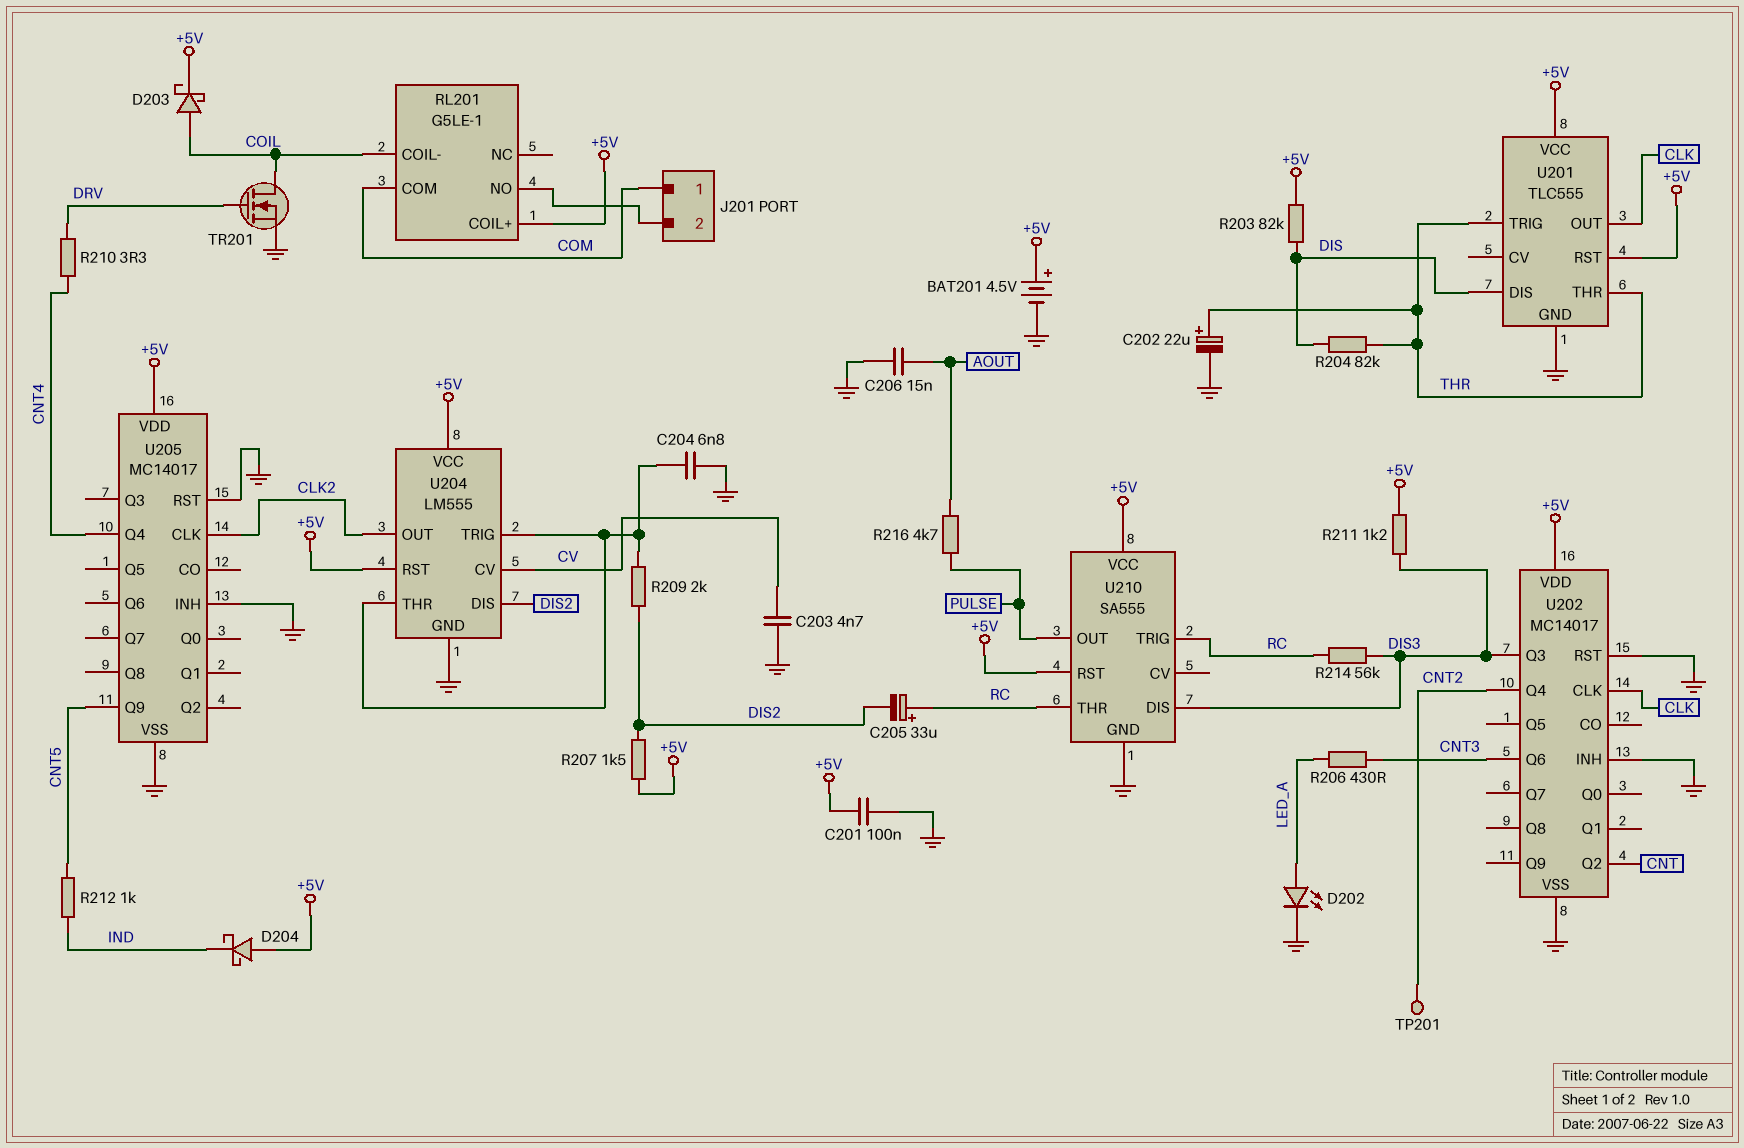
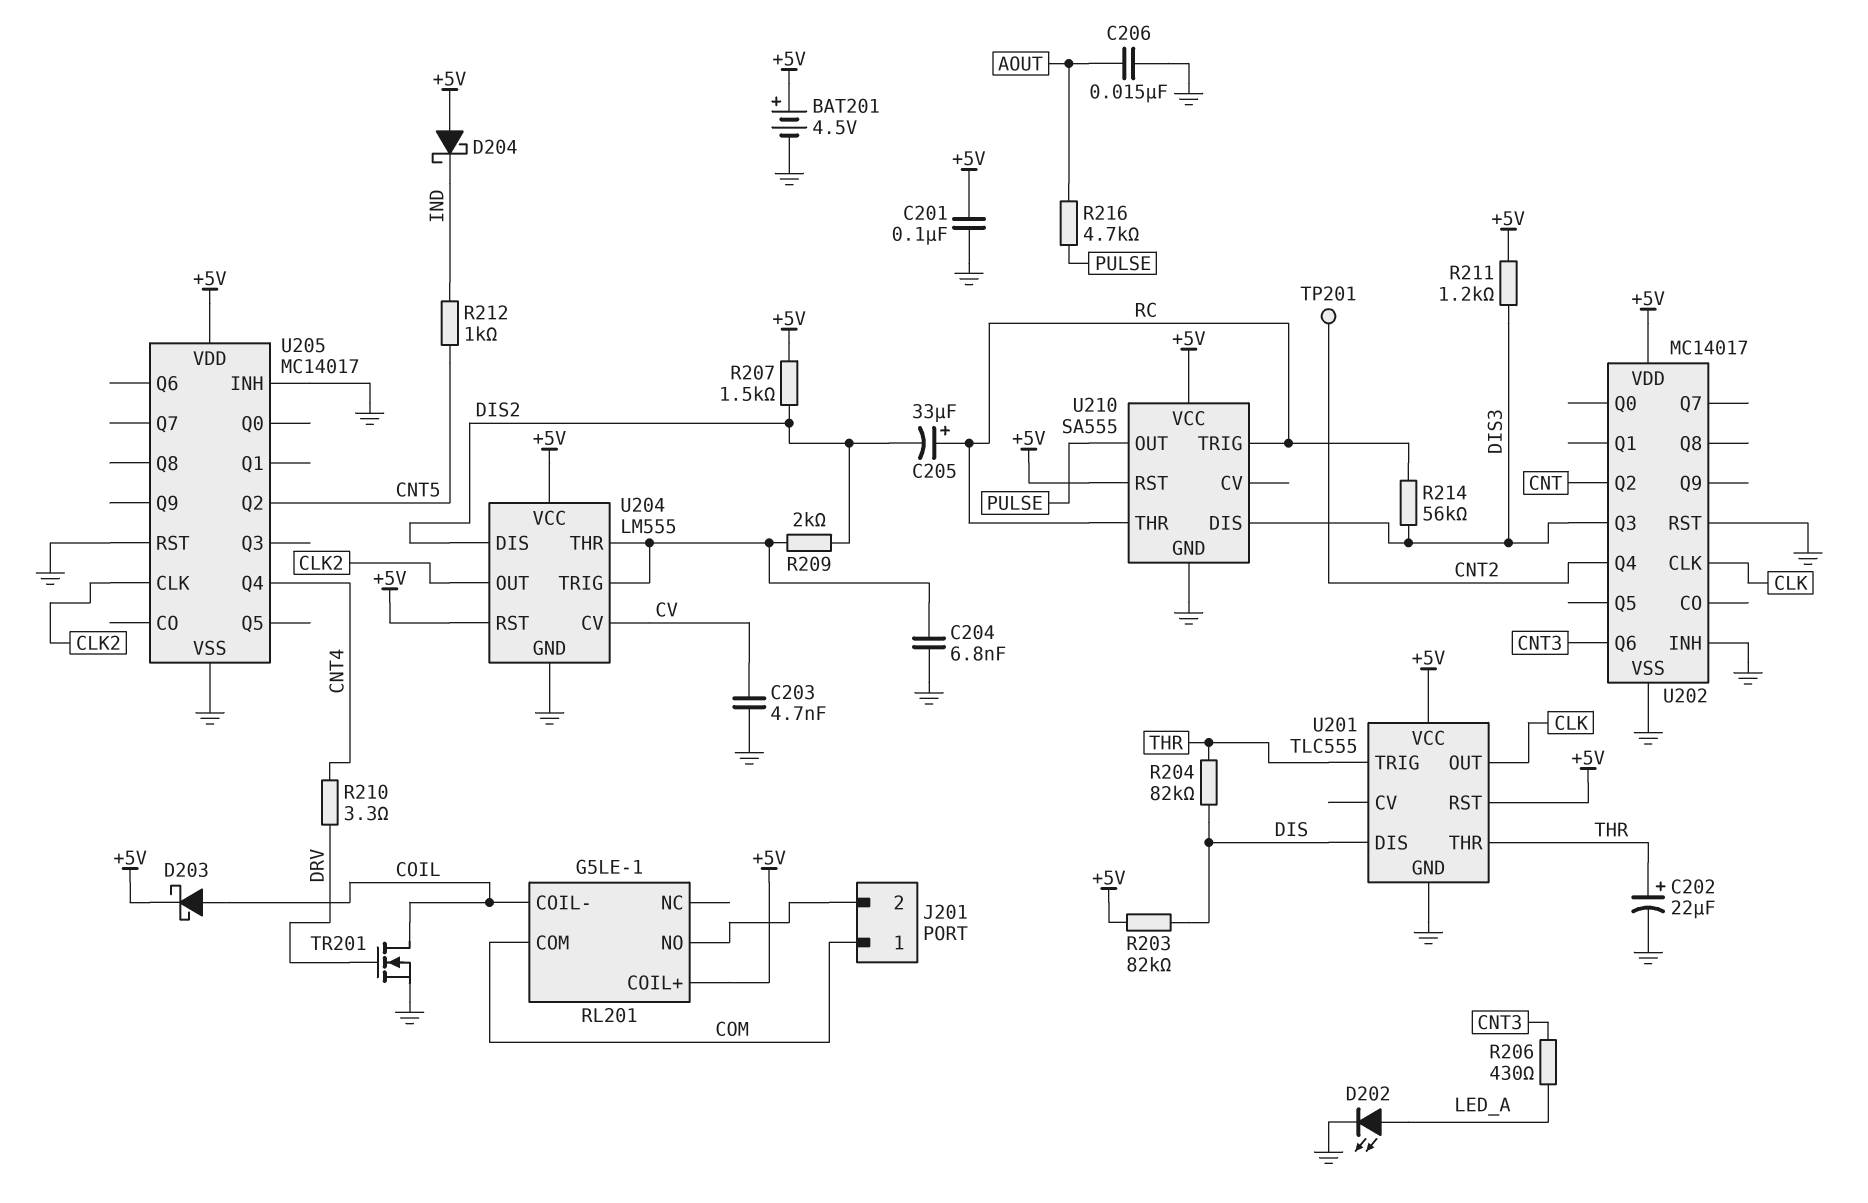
U205 pin Q2: none -> CNT5
U205 pin Q9: CNT5 -> none

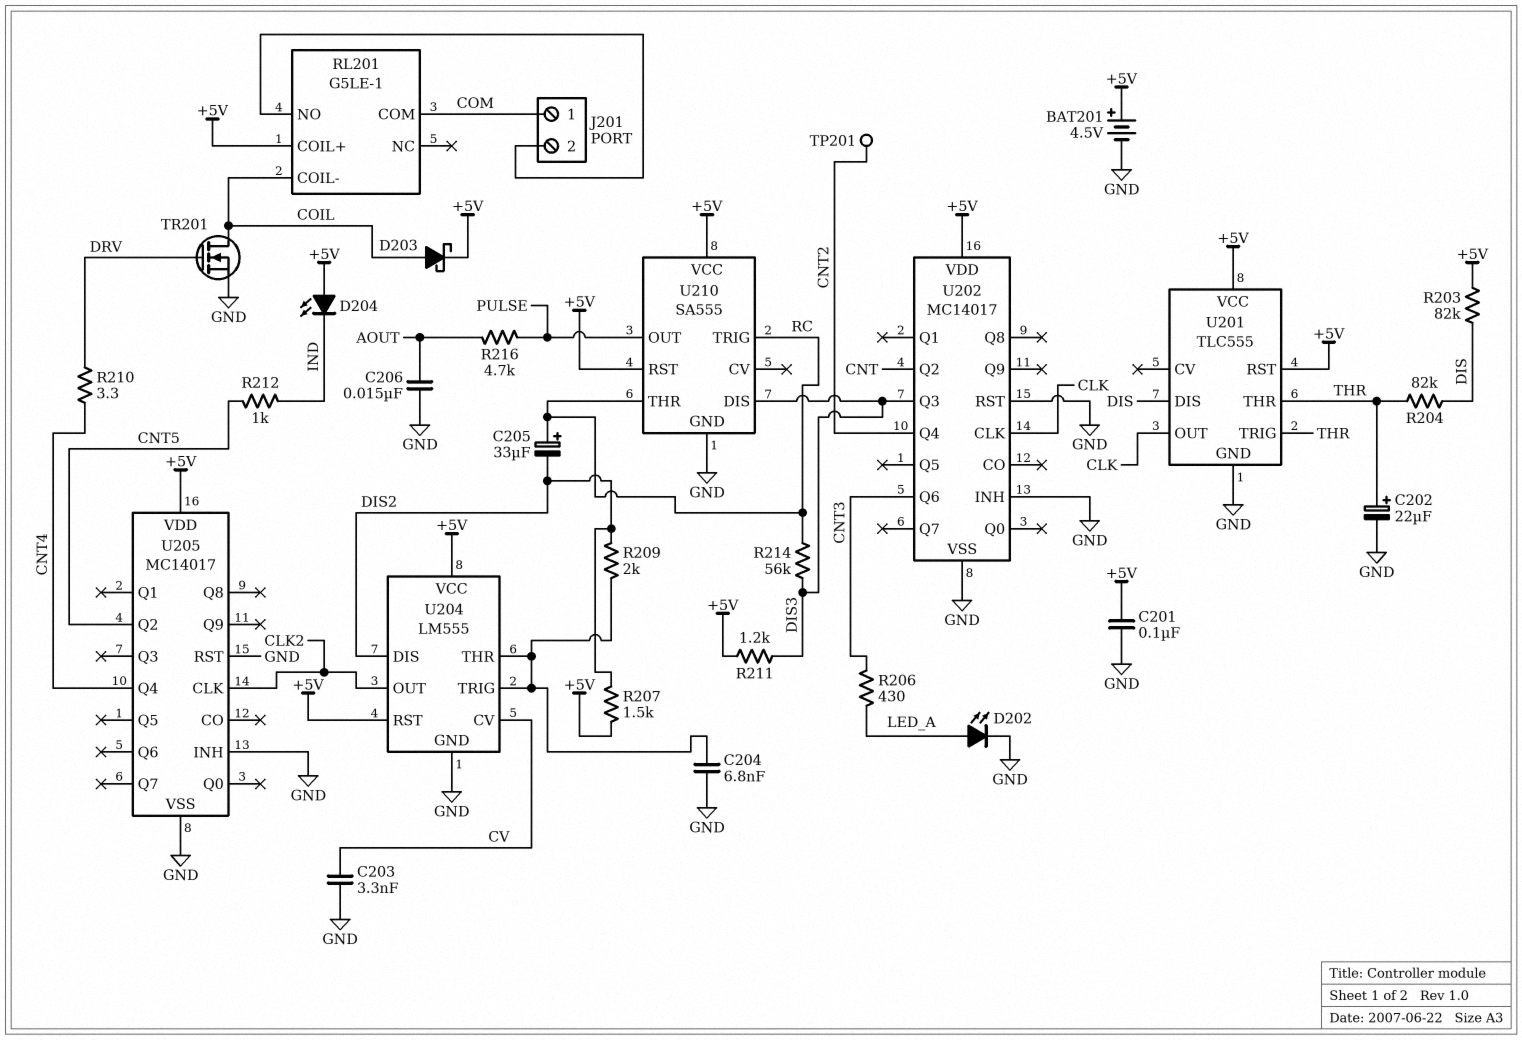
C203: 4.7nF (CV, GND) -> 3.3nF (CV, GND)
D204: schottky (A +5V, K IND) -> LED (A +5V, K IND)

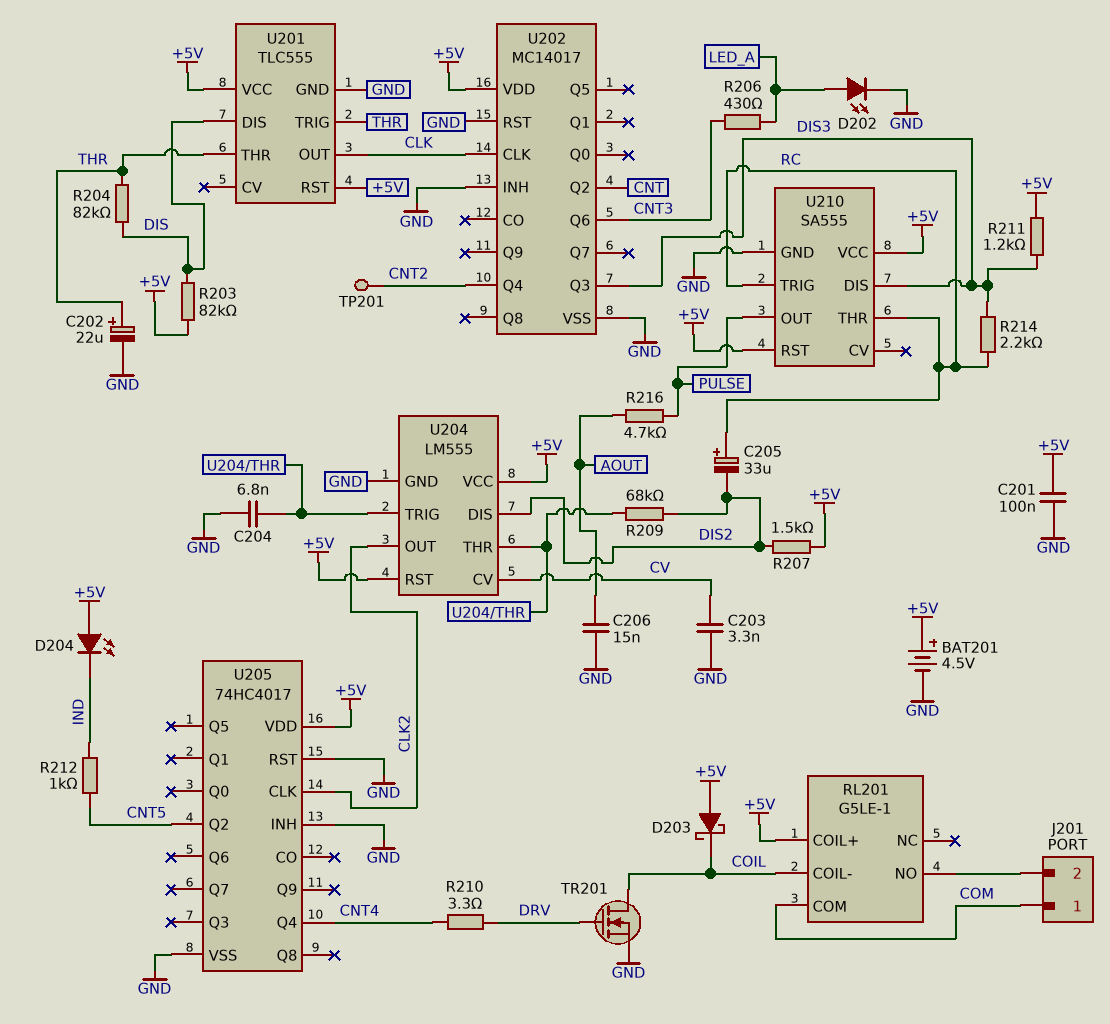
D203: schottky (A COIL, K +5V) -> schottky (A +5V, K COIL)
R209: 2k (DIS2, U204/THR) -> 68k (DIS2, U204/THR)
R214: 56k (DIS3, RC) -> 2.2k (DIS3, RC)
U205: MC14017 -> 74HC4017

